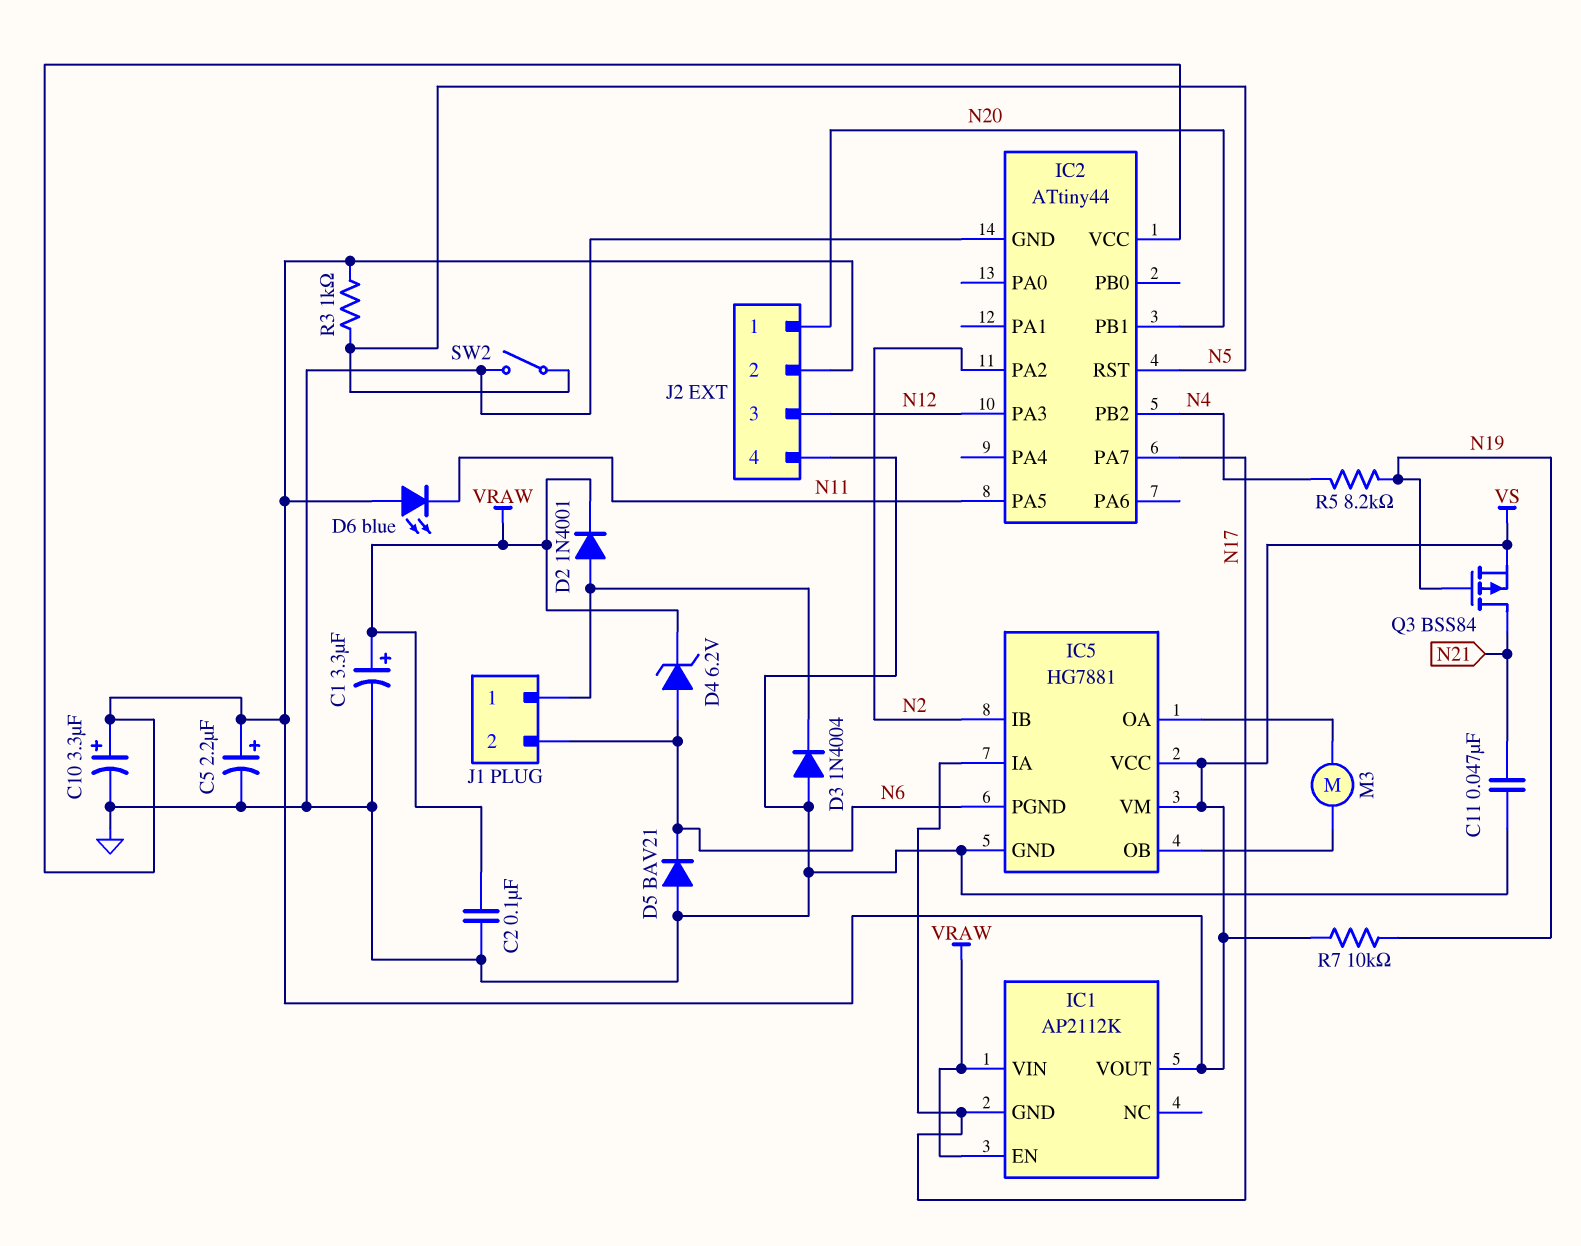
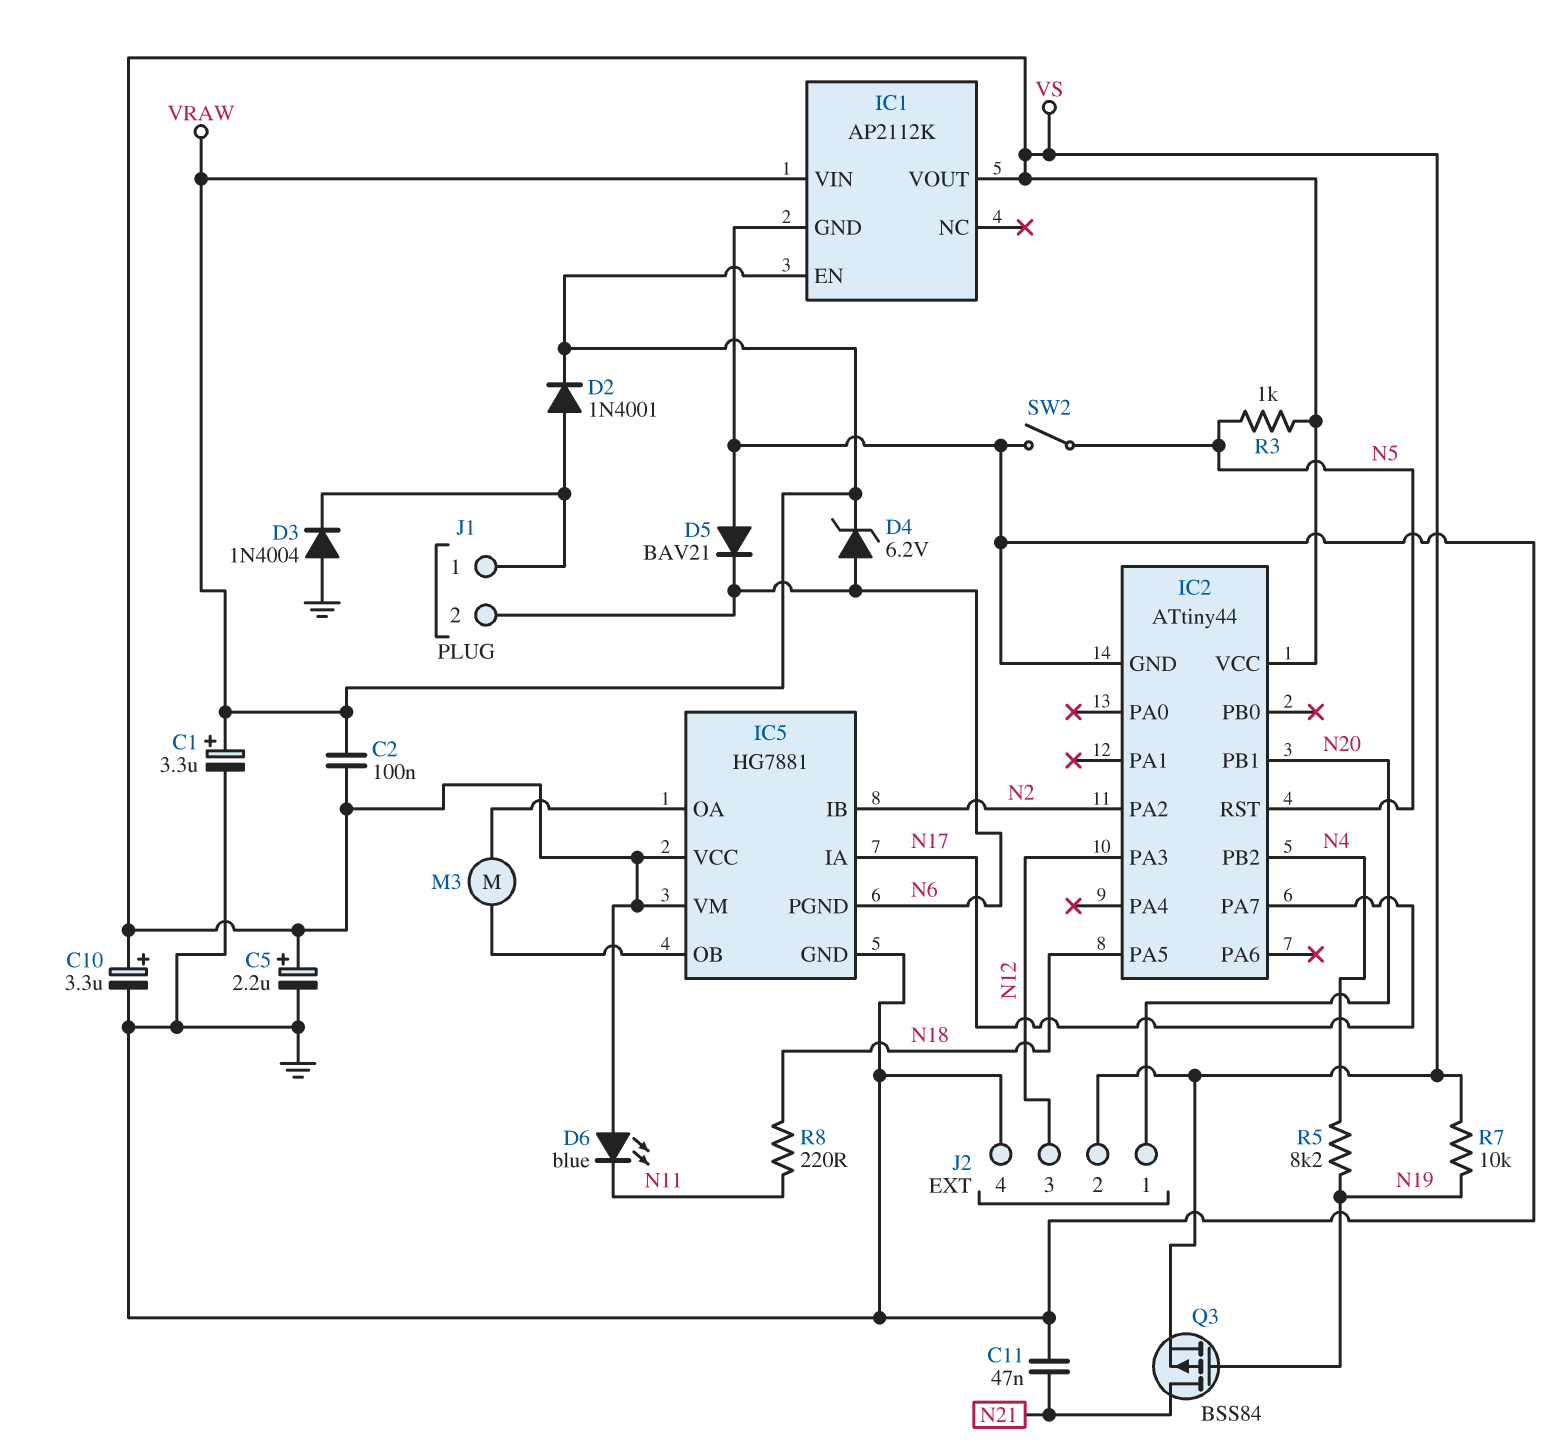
C2: 100nF (GND, VRAW) -> 100nF (VRAW, VS)
IC1 pin GND: N17 -> GND
IC2 pin PA5: N11 -> N18
R8: none -> 220 (N11, N18)

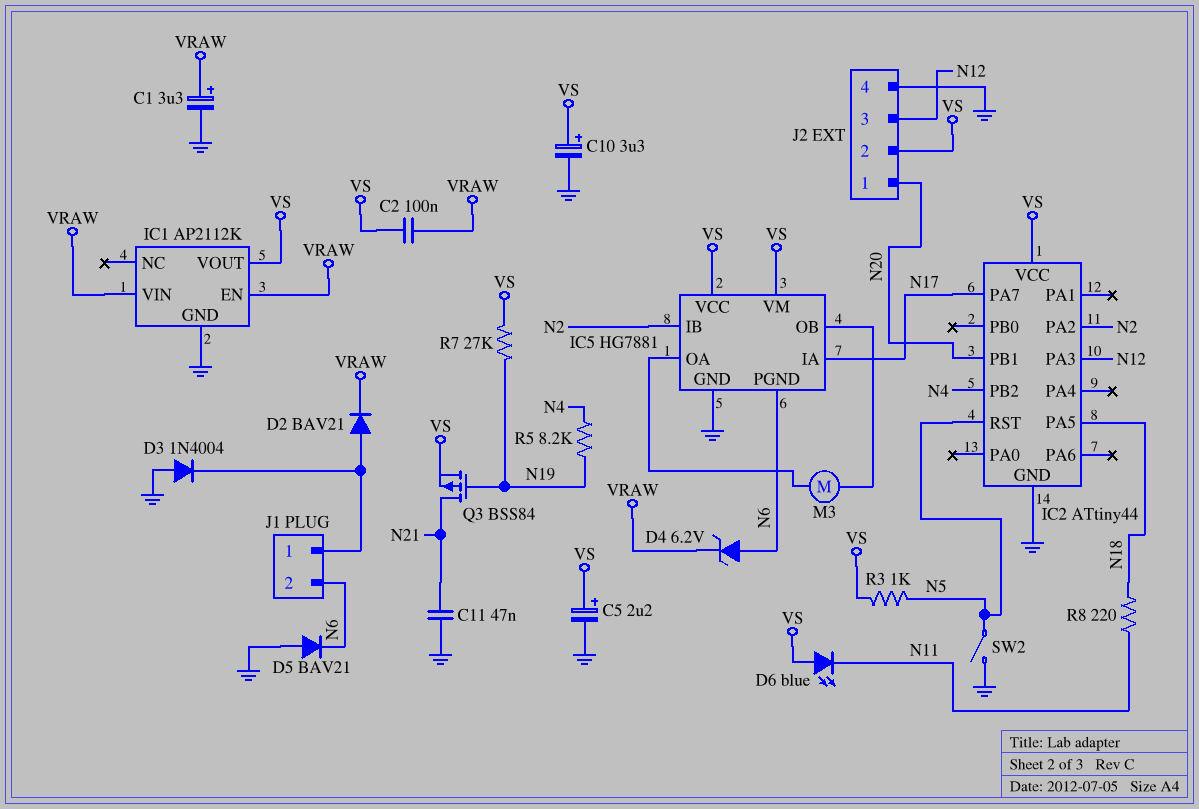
D2: diode 1N4001 (A J1/1, K VRAW) -> diode BAV21 (A J1/1, K VRAW)
R7: 10k (N19, VS) -> 27k (N19, VS)

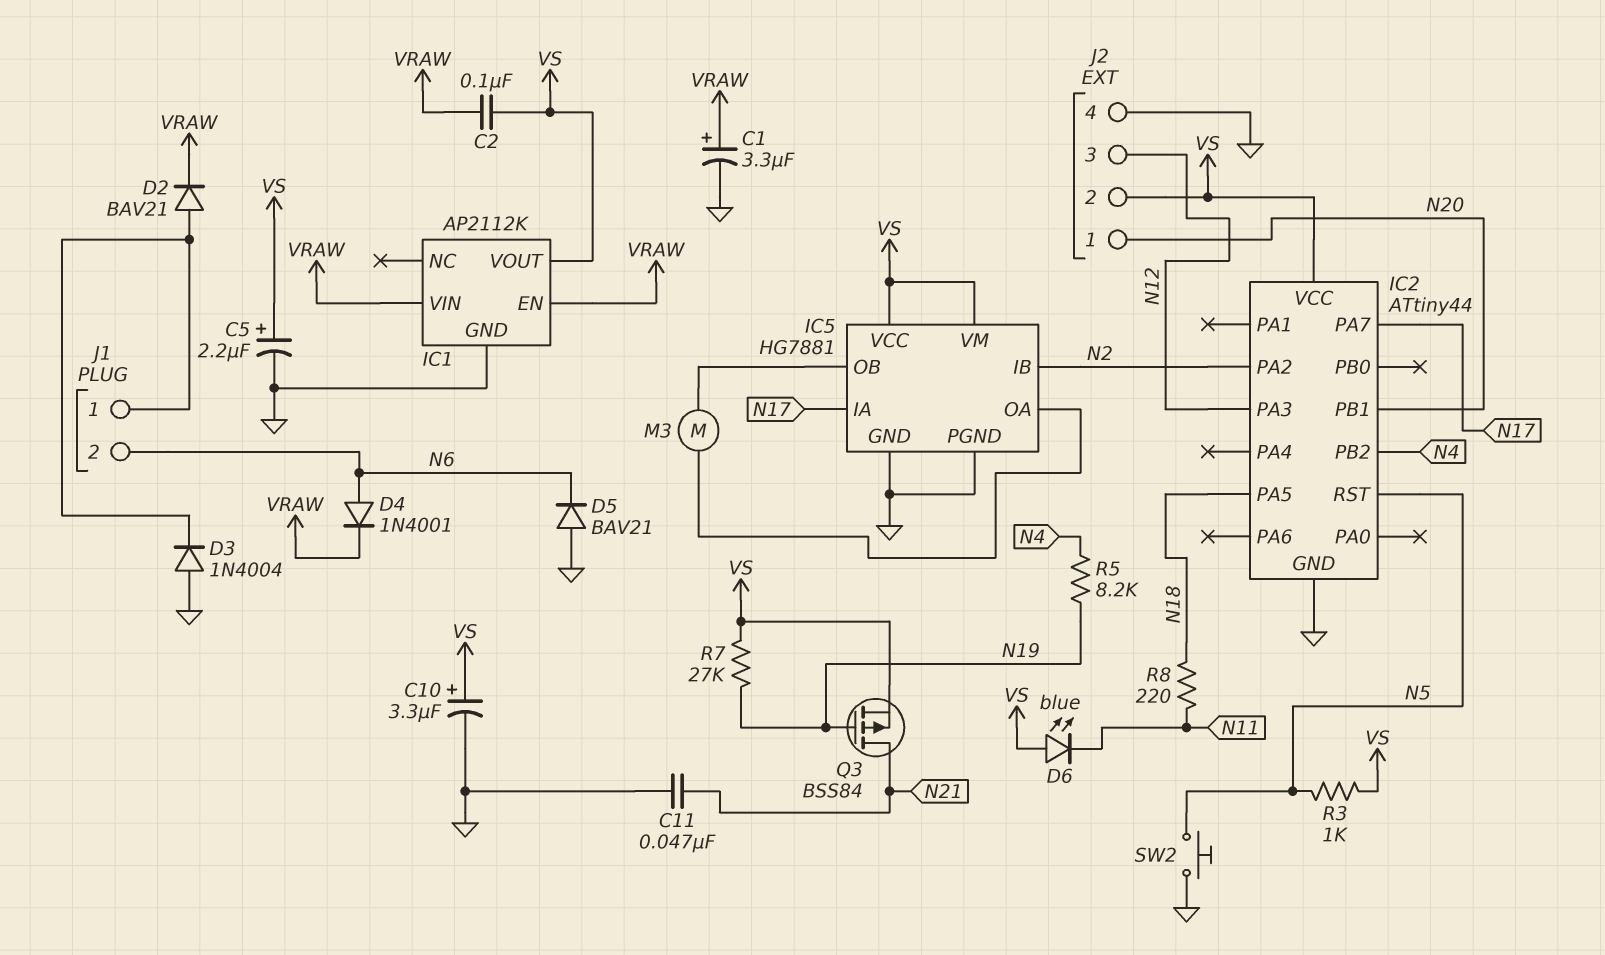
D4: zener 6.2V (A N6, K VRAW) -> diode 1N4001 (A N6, K VRAW)
IC5 pin PGND: N6 -> GND
SW2: switch (GND, N5) -> button (GND, N5)

